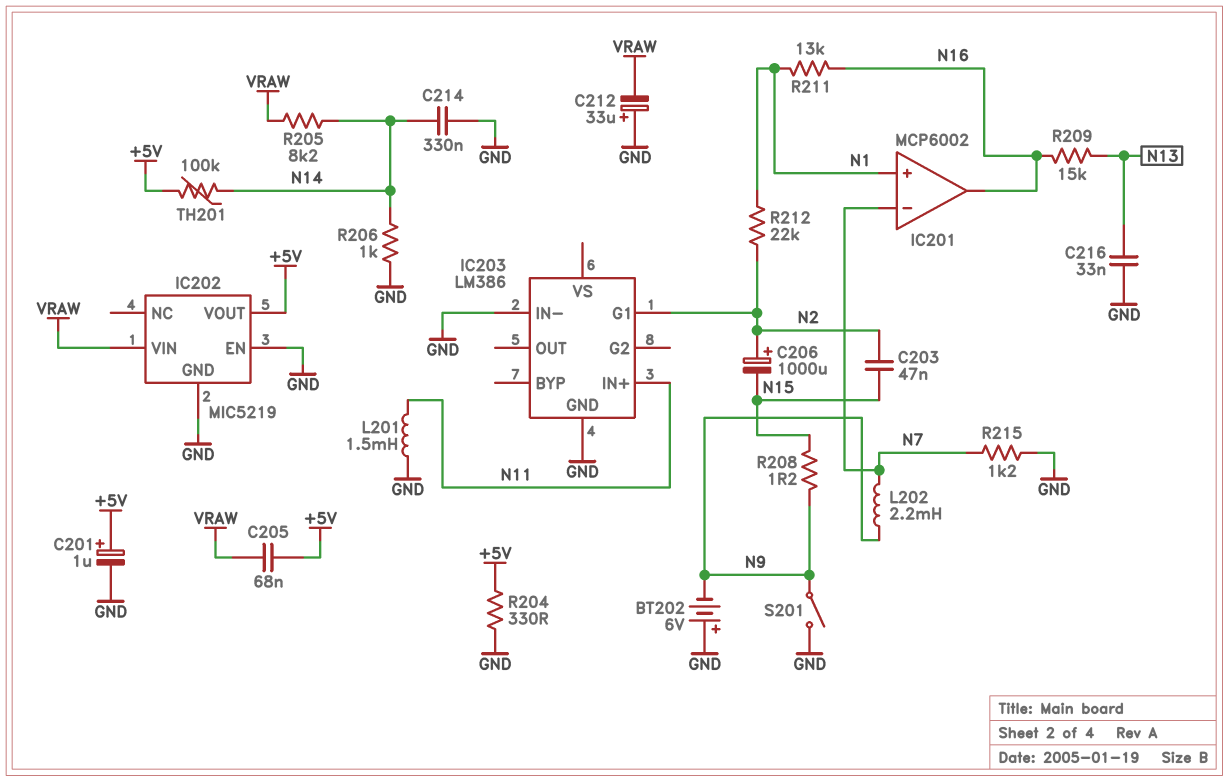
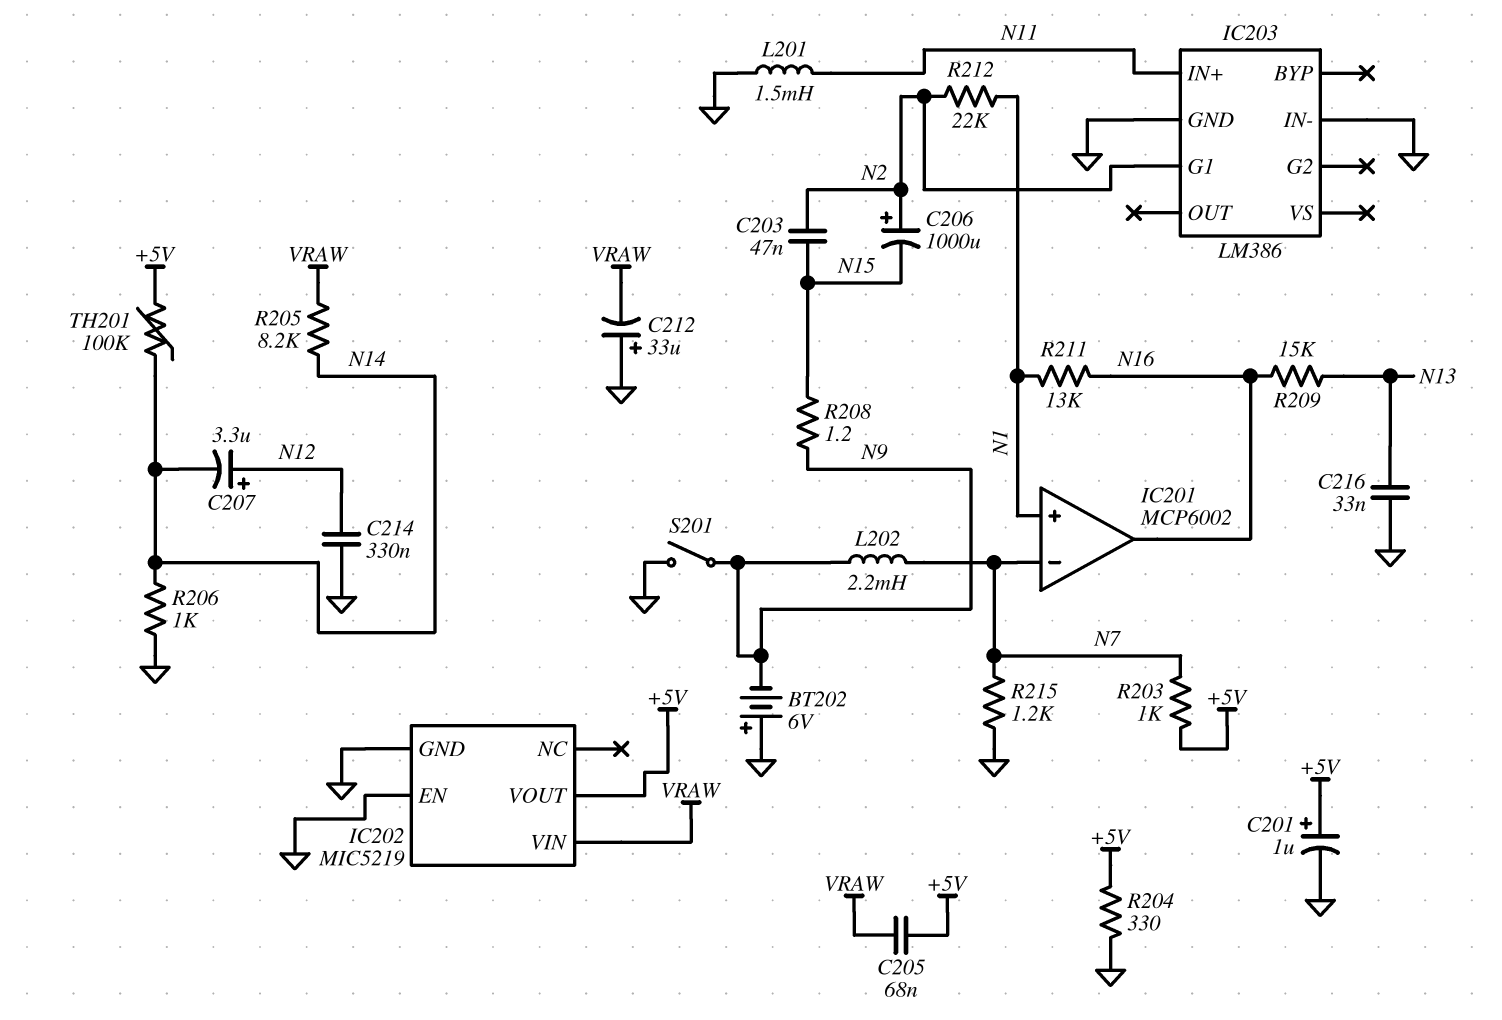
C207: none -> 3.3uF (plus N12, minus N14)
C214: 330nF (GND, N14) -> 330nF (GND, N12)
R203: none -> 1k (+5V, N7)

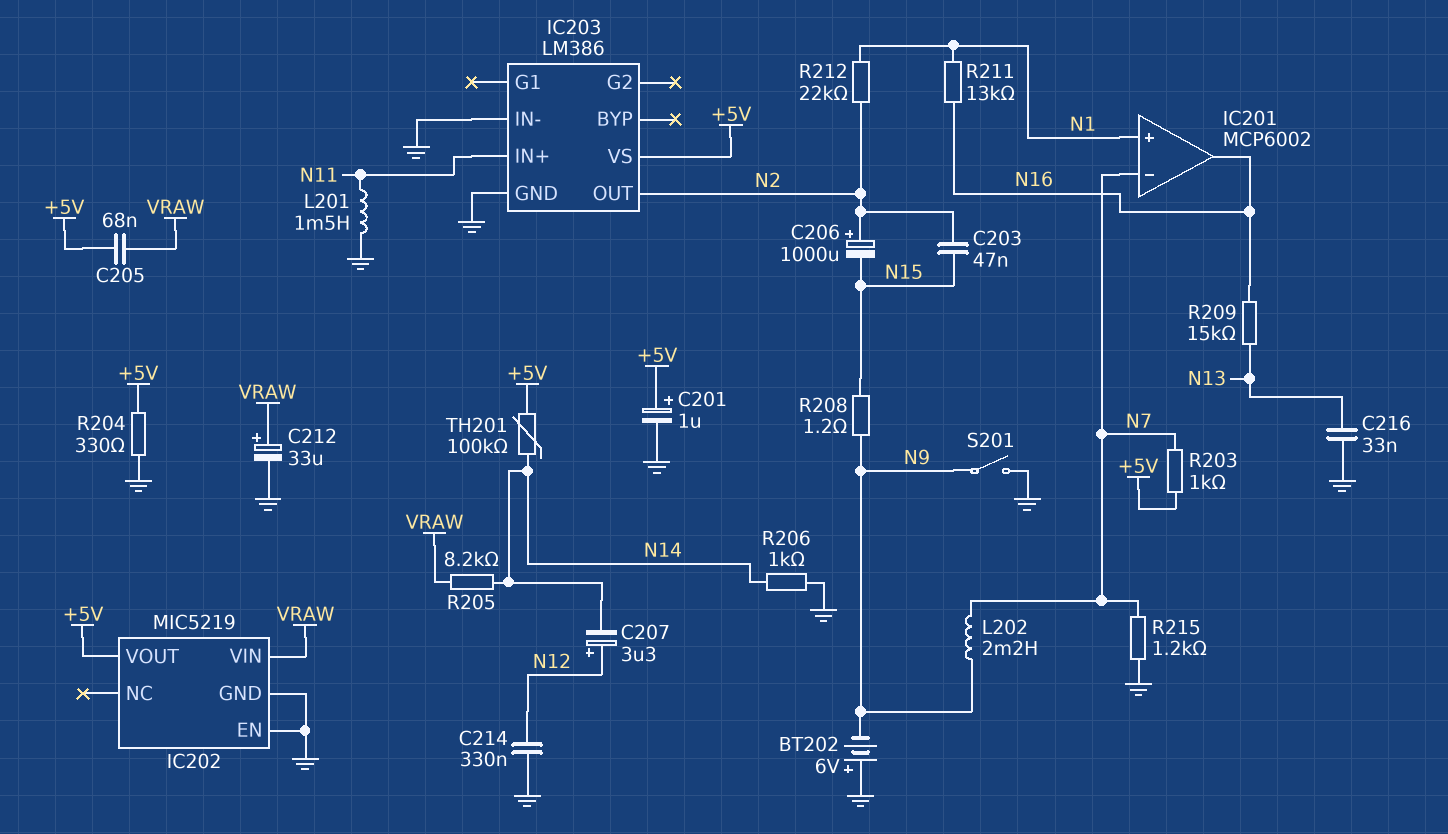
C212: 33uF (plus GND, minus VRAW) -> 33uF (plus VRAW, minus GND)
IC203 pin G1: N2 -> none
IC203 pin OUT: none -> N2
IC203 pin VS: none -> +5V

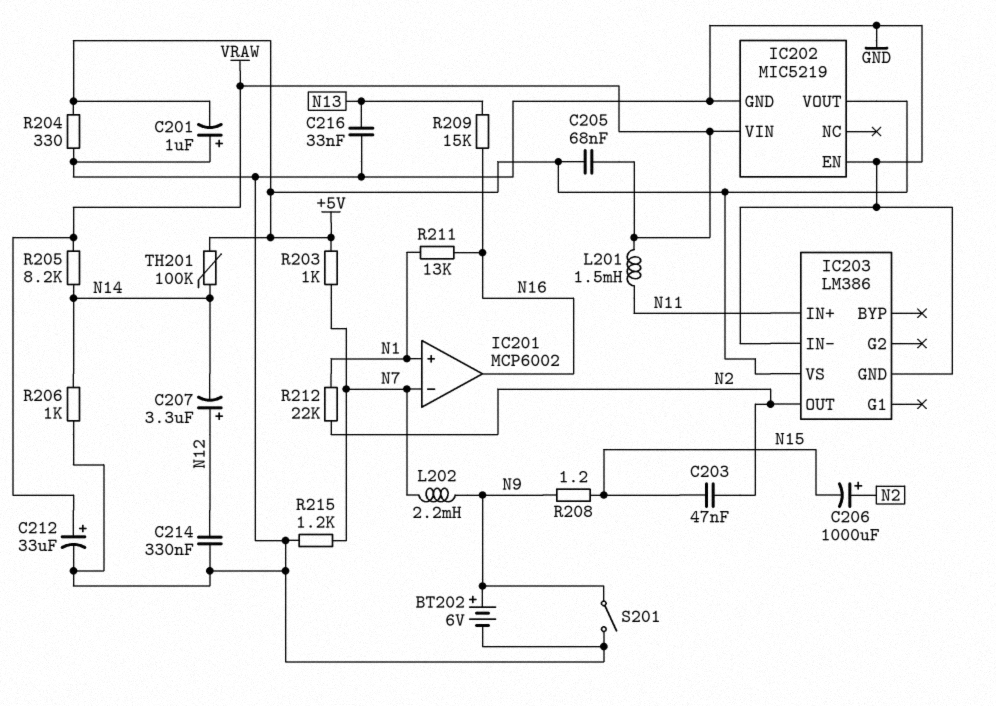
BT202: 6V (plus GND, minus N9) -> 6V (plus N9, minus GND)
C201: 1uF (plus +5V, minus GND) -> 1uF (plus GND, minus +5V)
L201: 1.5mH (GND, N11) -> 1.5mH (N11, VRAW)

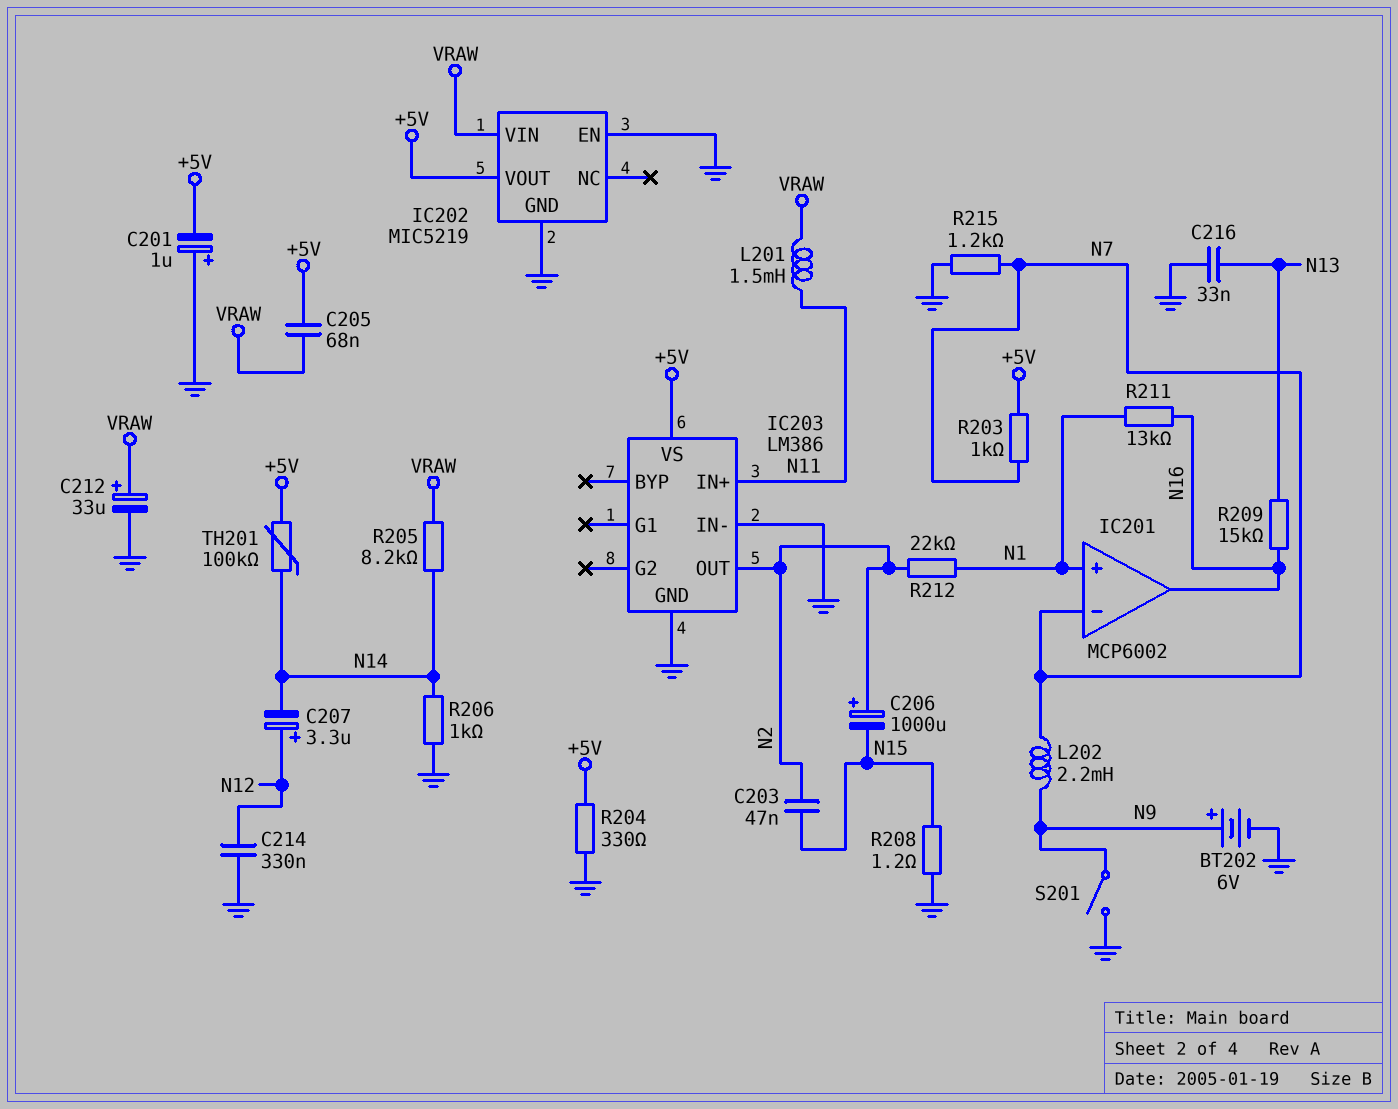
R208: 1.2 (N9, N15) -> 1.2 (GND, N15)

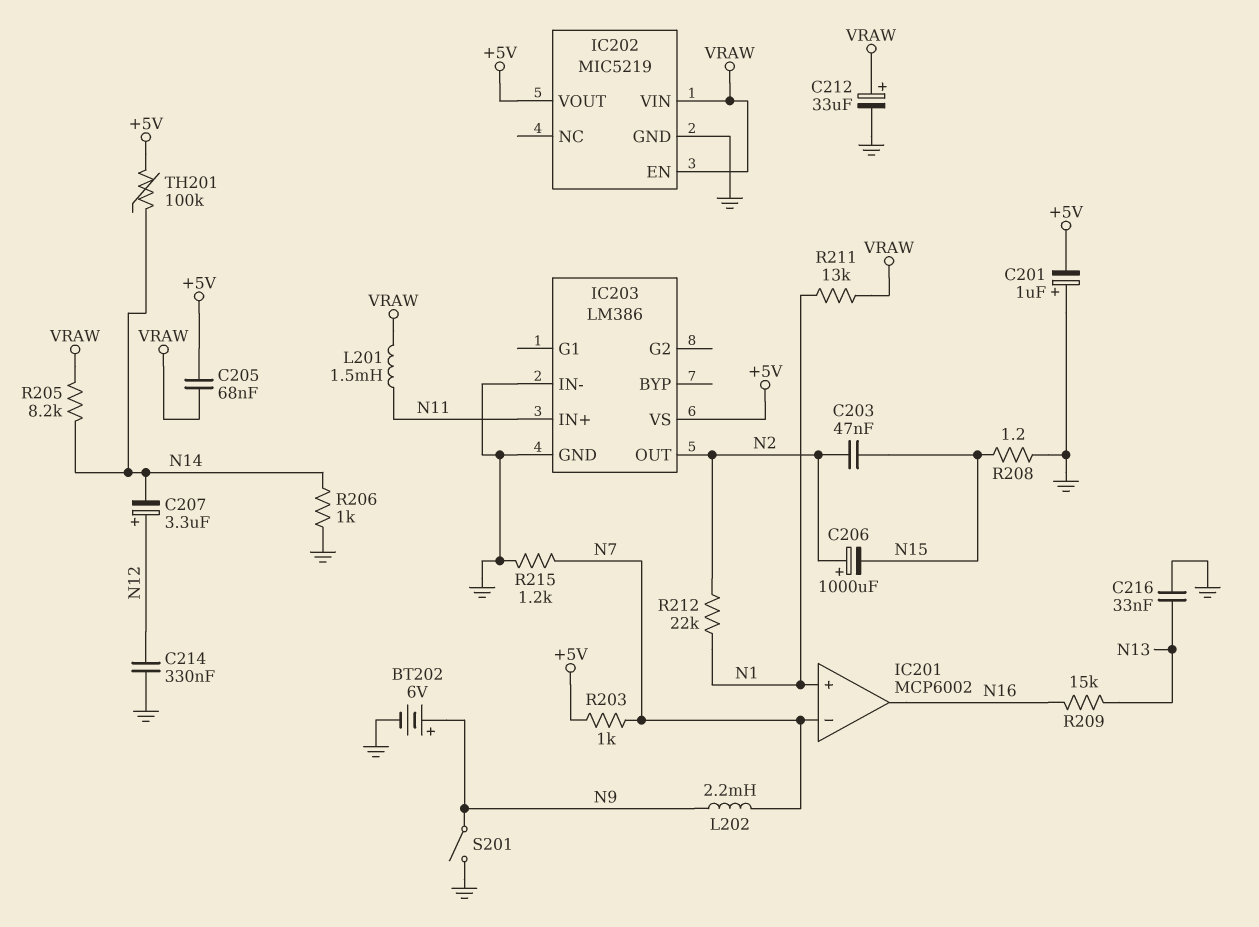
IC202 pin EN: GND -> VRAW
R204: 330 (+5V, GND) -> none
R211: 13k (N1, N16) -> 13k (N1, VRAW)

